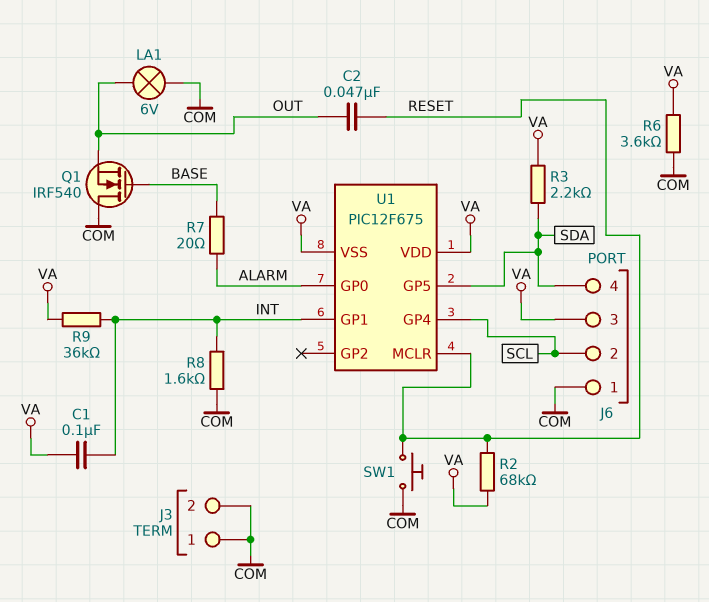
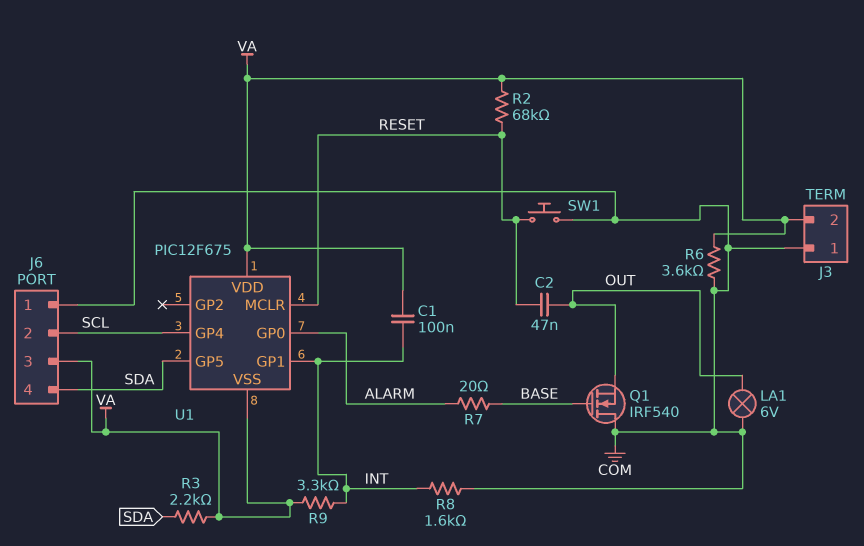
J3 pin 2: COM -> VA
R9: 36k (INT, VA) -> 3.3k (INT, VA)

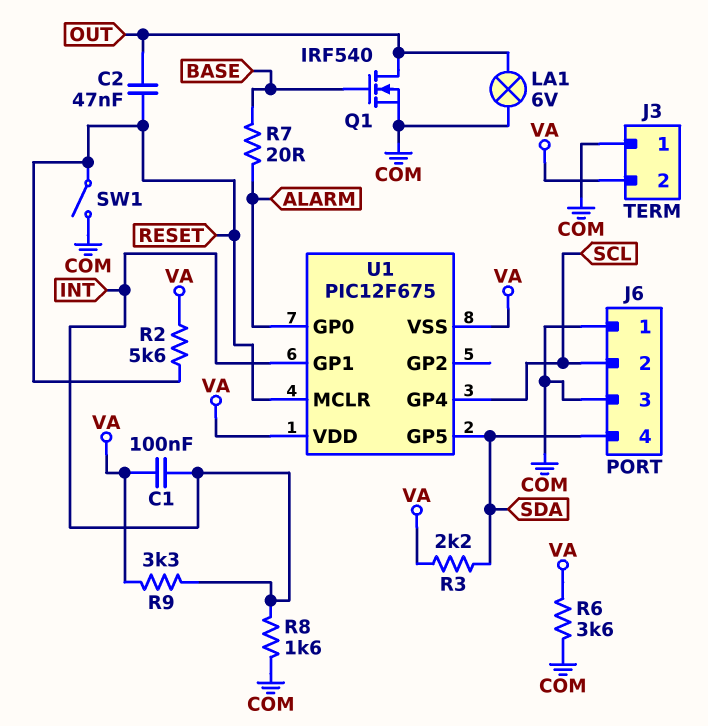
J6 pin 3: VA -> COM
Q1: NMOS IRF540 (G BASE, D COM, S OUT) -> NMOS IRF540 (G BASE, D OUT, S COM)
R2: 68k (RESET, VA) -> 5.6k (RESET, VA)
SW1: button (COM, RESET) -> switch (COM, RESET)

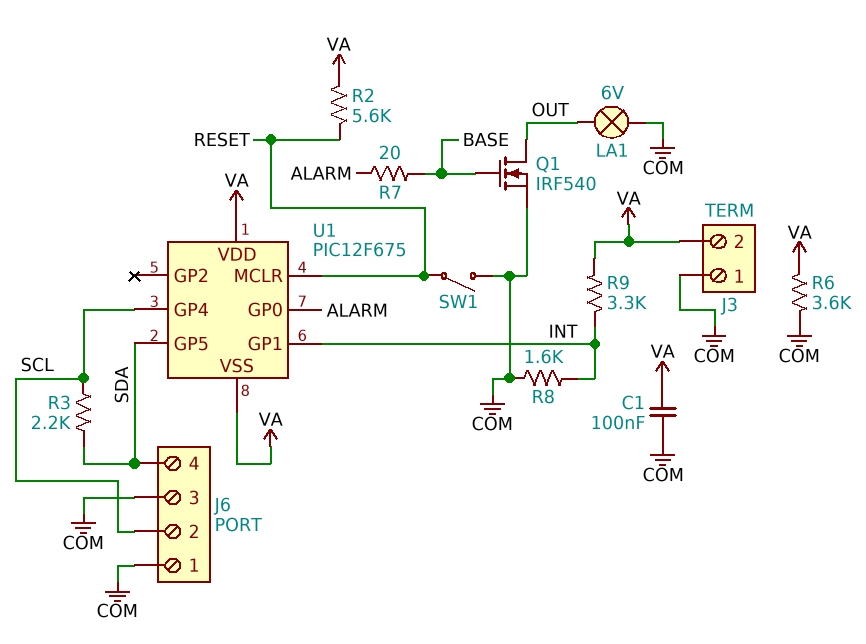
C1: 100nF (INT, VA) -> 100nF (COM, VA)
C2: 47nF (OUT, RESET) -> none
R3: 2.2k (SDA, VA) -> 2.2k (SCL, SDA)

